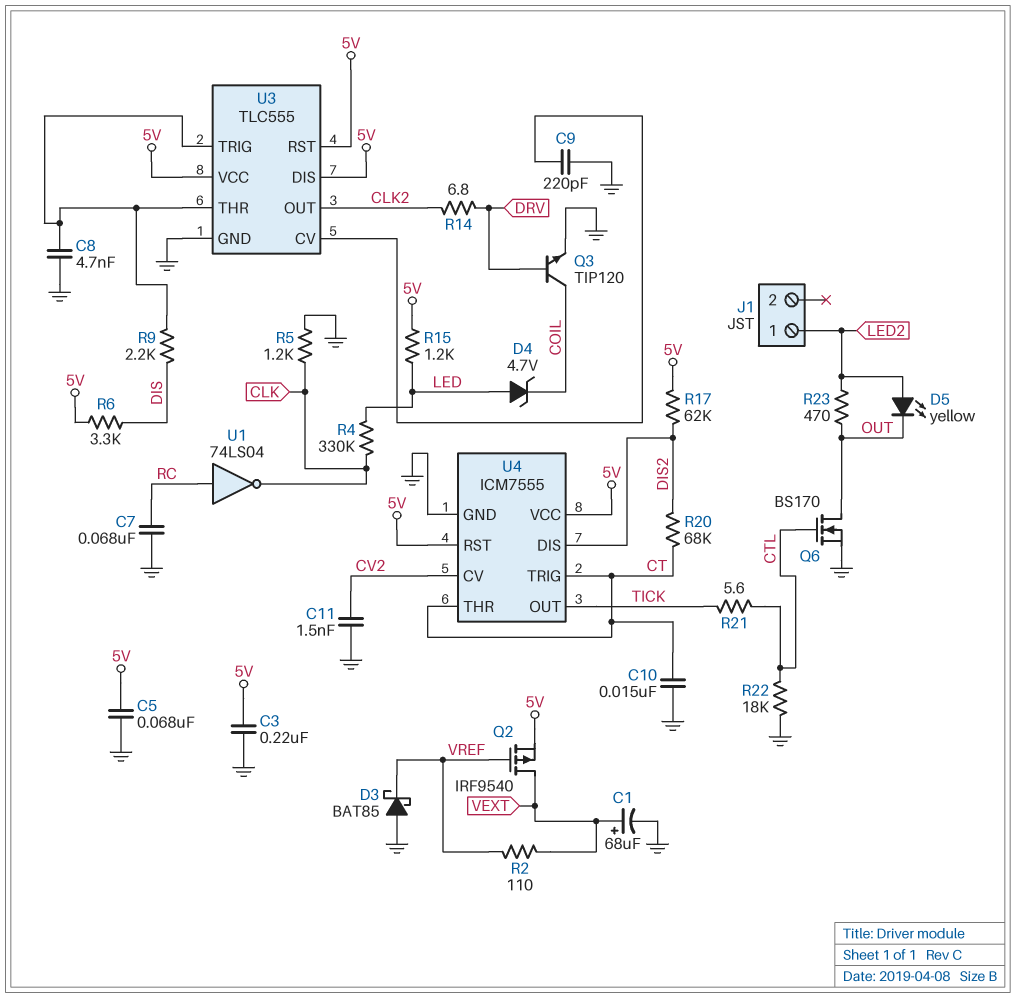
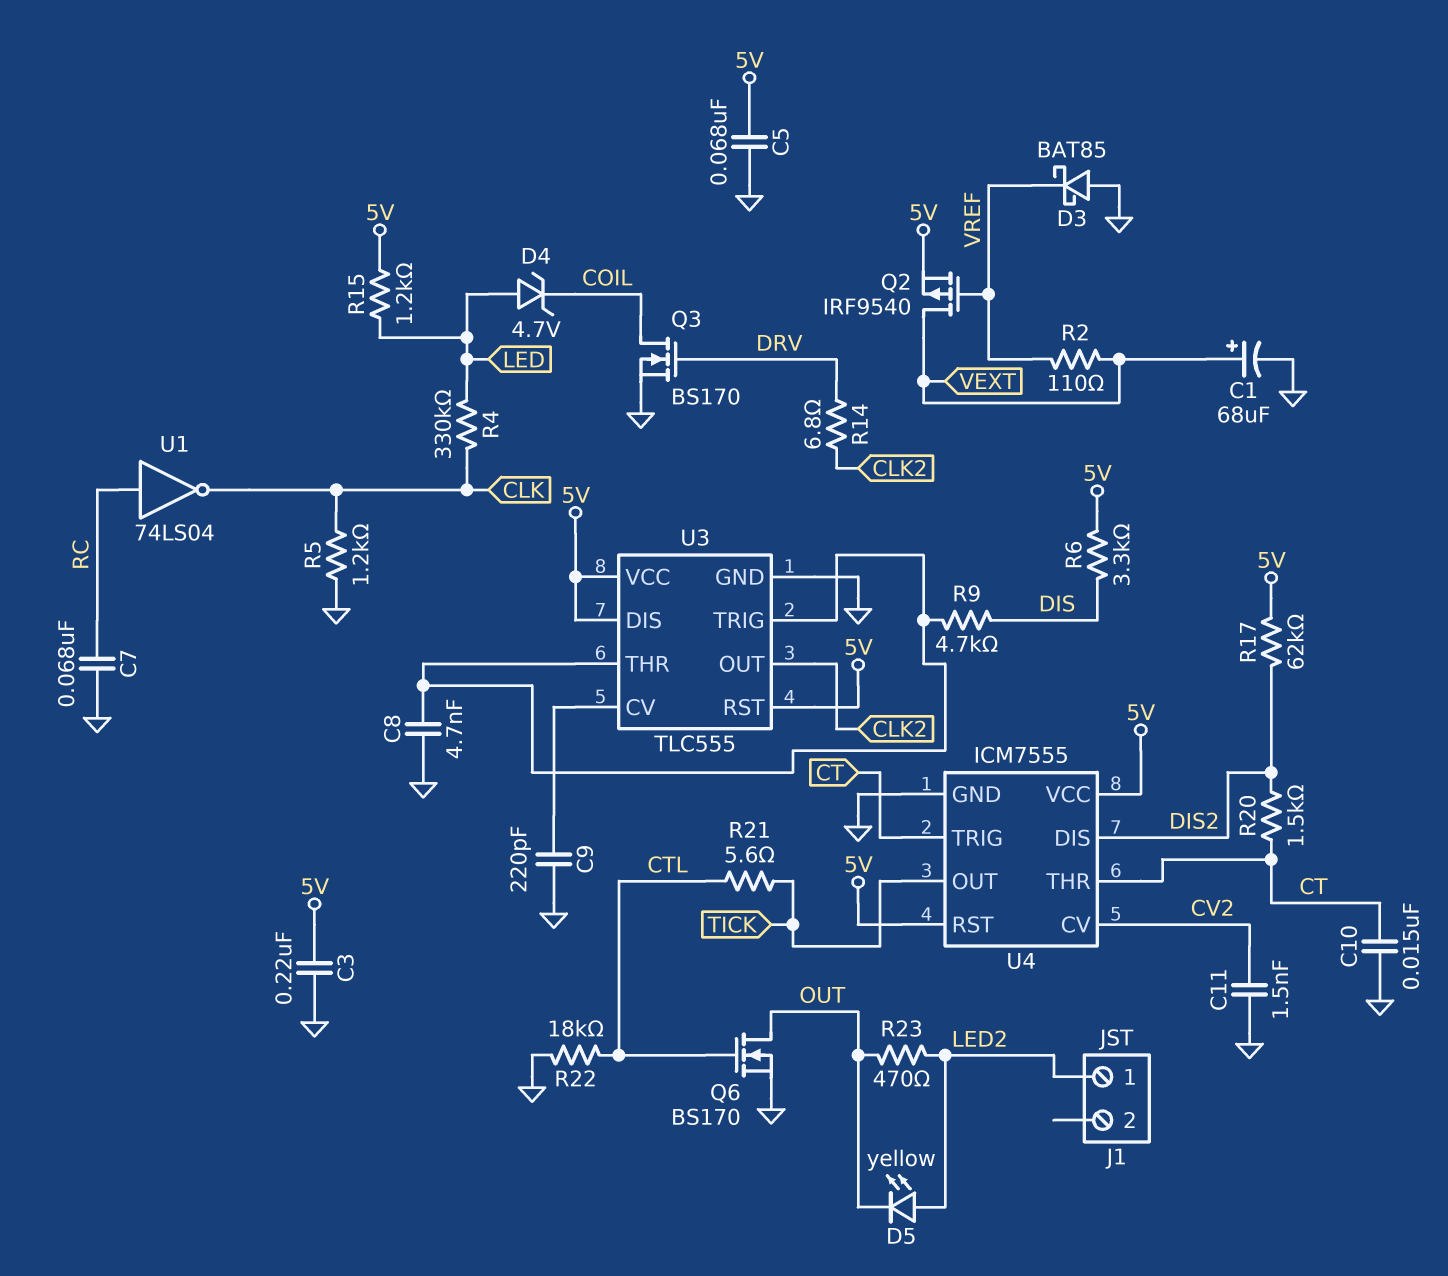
Q3: NPN TIP120 (B DRV, C COIL, E GND) -> NMOS BS170 (G DRV, D COIL, S GND)
R9: 2.2k (DIS, U3/THR) -> 4.7k (DIS, U3/THR)
R20: 68k (CT, DIS2) -> 1.5k (CT, DIS2)

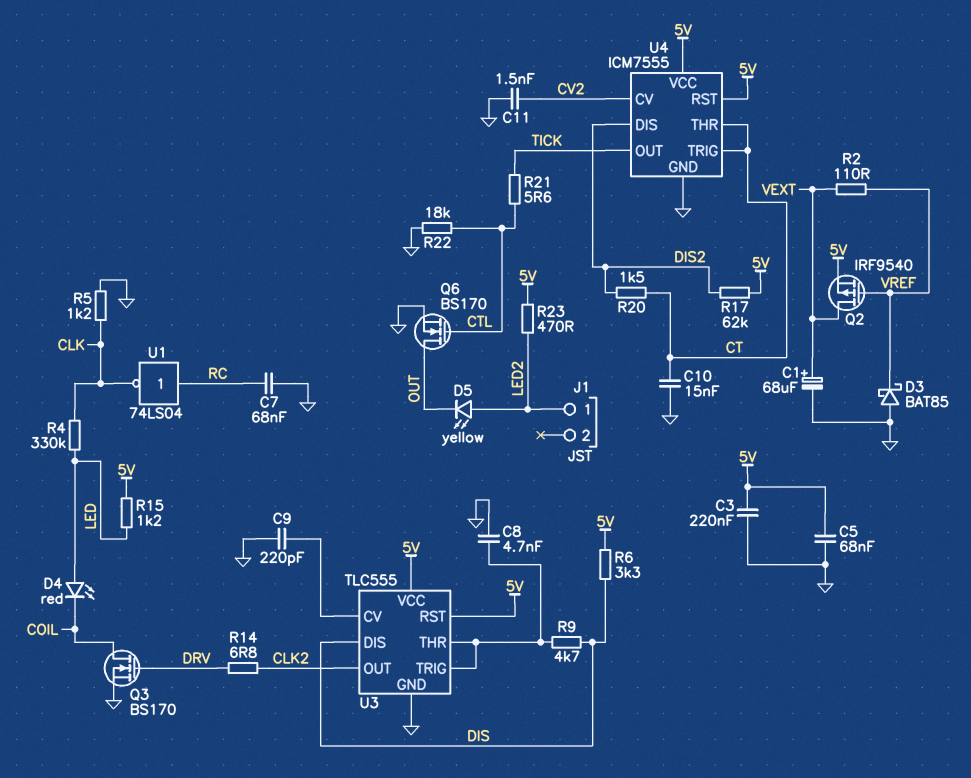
D4: zener 4.7V (A LED, K COIL) -> LED red (A LED, K COIL)
R23: 470 (LED2, OUT) -> 470 (5V, LED2)
U3 pin DIS: 5V -> DIS

